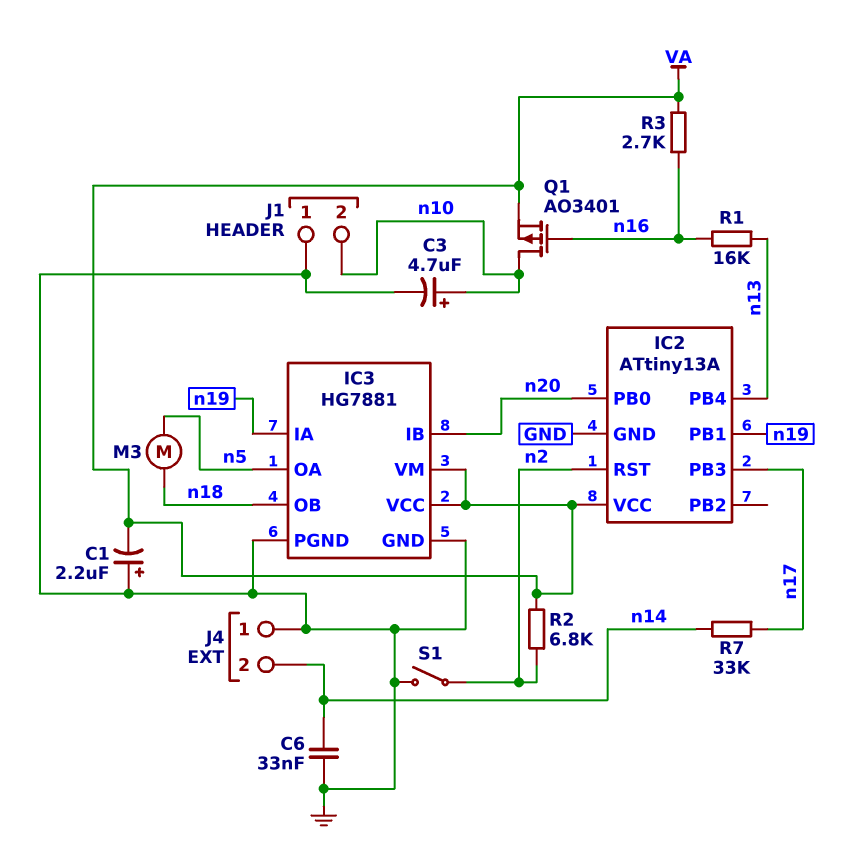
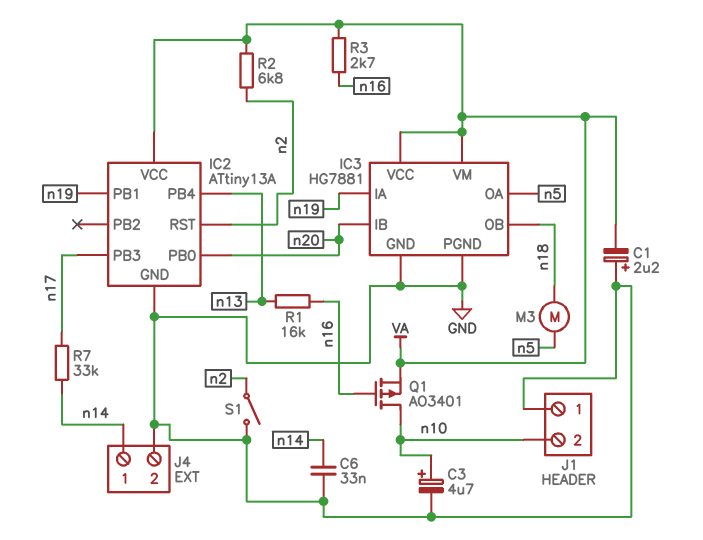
J4 pin 1: GND -> n14
J4 pin 2: n14 -> GND

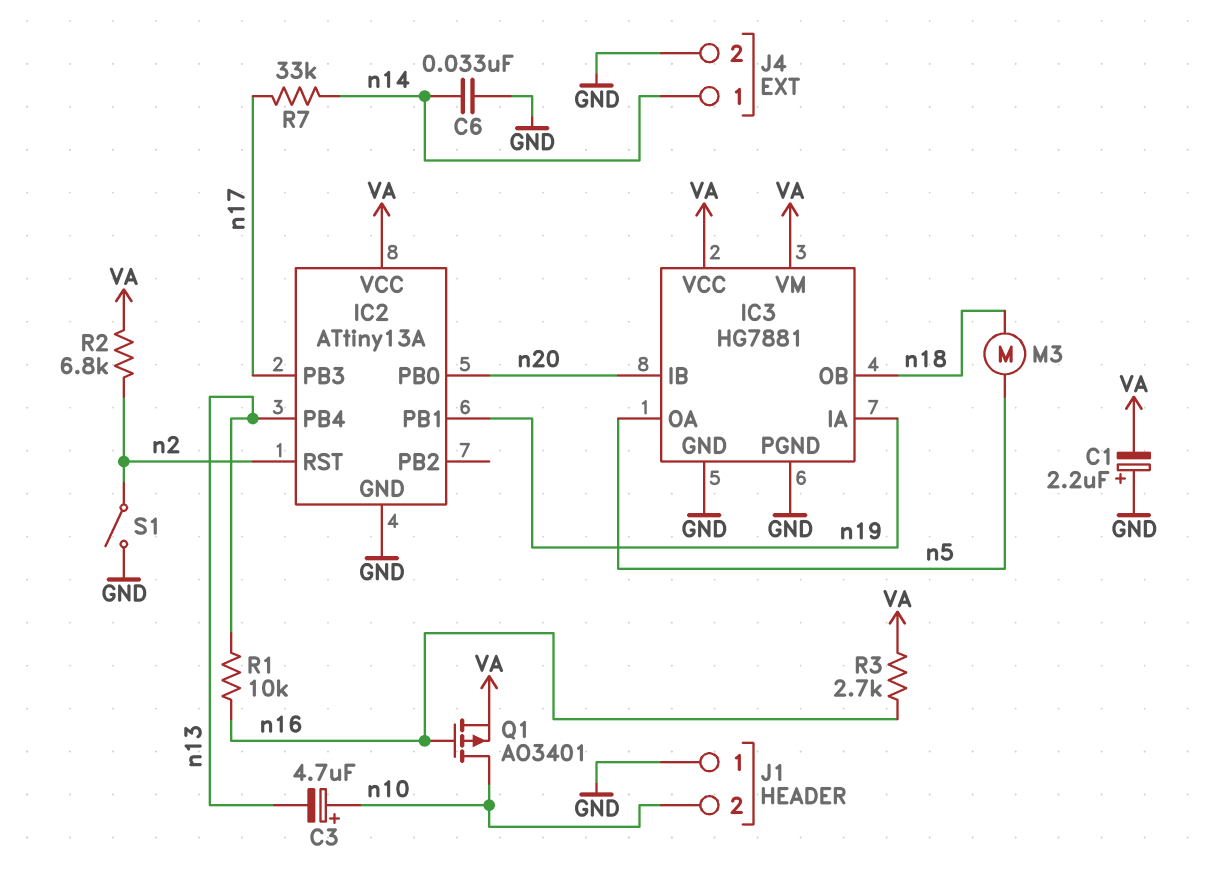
C3: 4.7uF (plus n10, minus GND) -> 4.7uF (plus n10, minus n13)
R1: 16k (n13, n16) -> 10k (n13, n16)

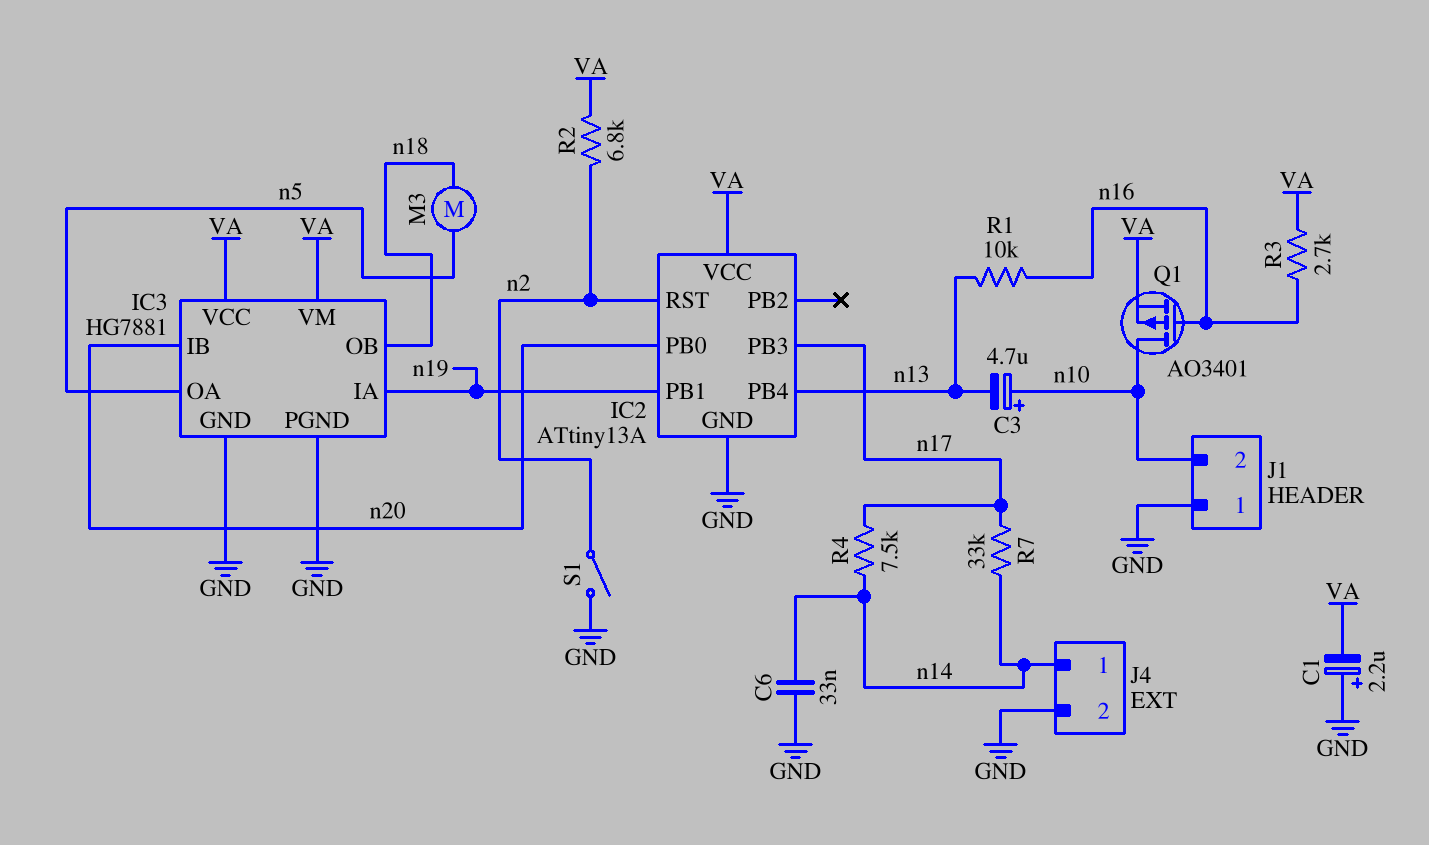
R4: none -> 7.5k (n14, n17)

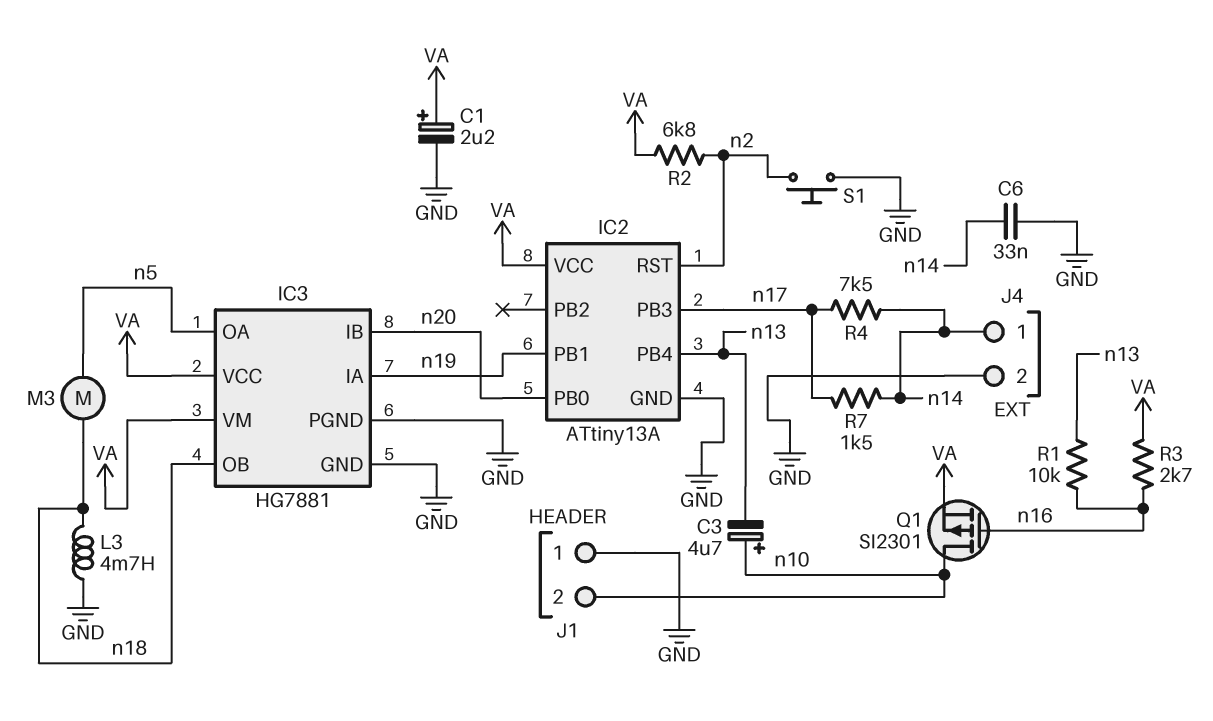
C1: 2.2uF (plus GND, minus VA) -> 2.2uF (plus VA, minus GND)
L3: none -> 4.7mH (GND, n18)
Q1: PMOS AO3401 (G n16, D n10, S VA) -> PMOS SI2301 (G n16, D n10, S VA)
R7: 33k (n14, n17) -> 1.5k (n14, n17)
S1: switch (GND, n2) -> button (GND, n2)

